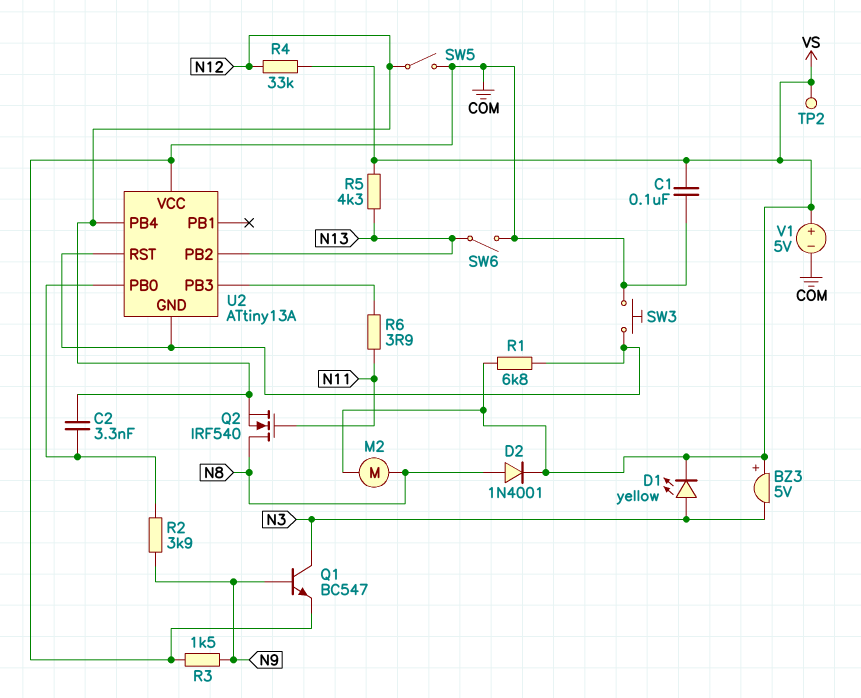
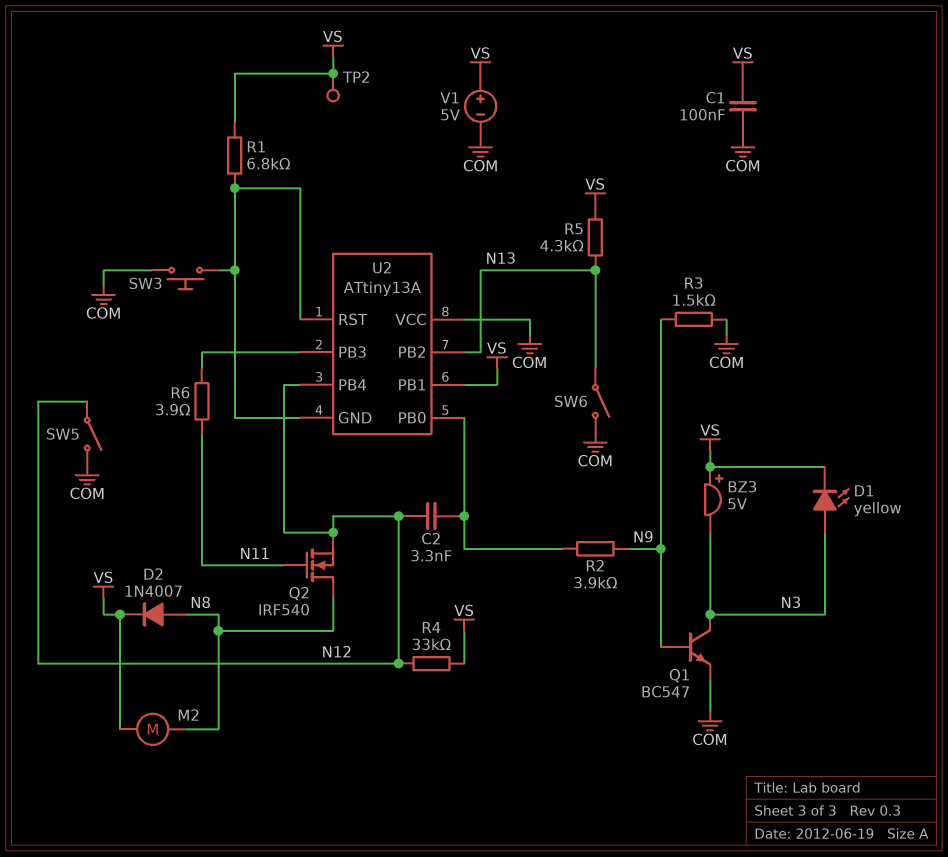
D2: diode 1N4001 (A N8, K VS) -> diode 1N4007 (A N8, K VS)
U2 pin PB1: none -> VS

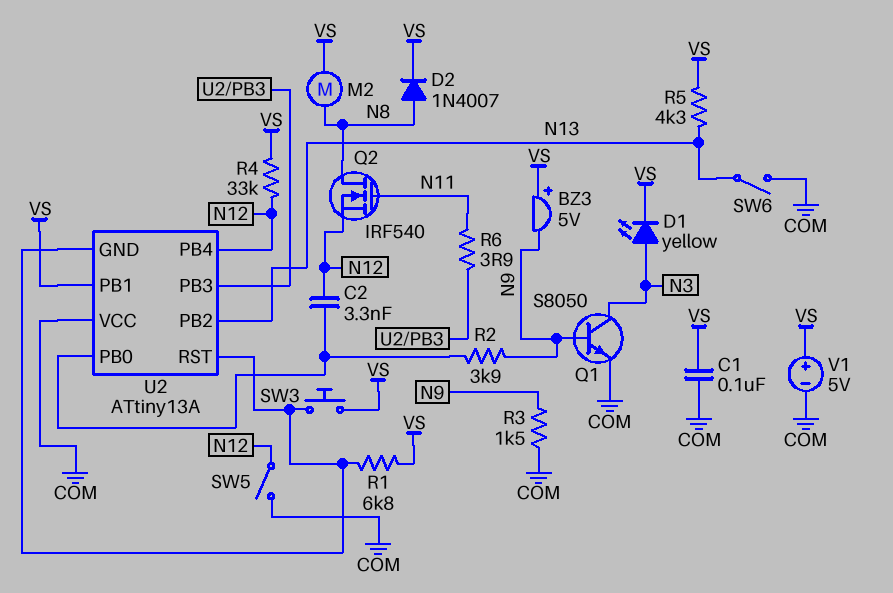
BZ3: buzzer 5V (plus VS, minus N3) -> buzzer 5V (plus VS, minus N9)
Q1: NPN BC547 (B N9, C N3, E COM) -> NPN S8050 (B N9, C N3, E COM)
SW3: button (COM, U2/GND) -> button (U2/GND, VS)
TP2: test point (VS) -> none

